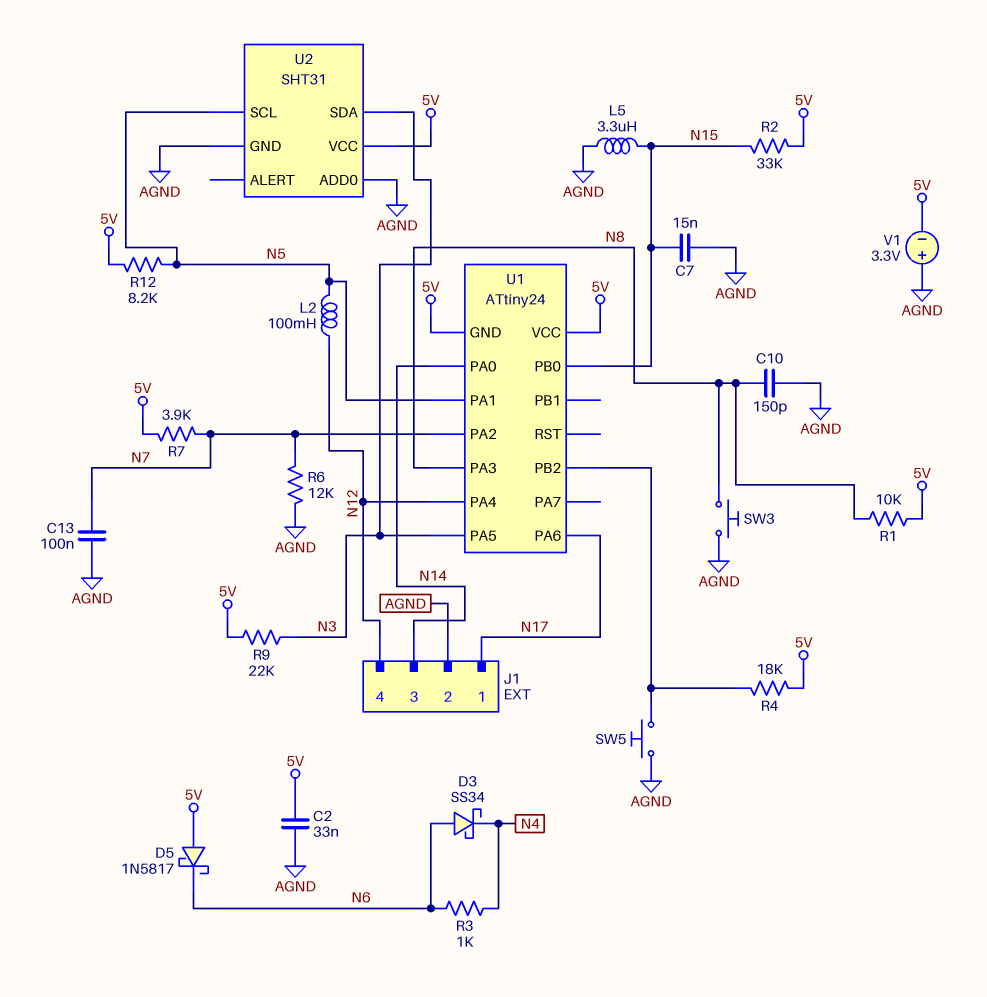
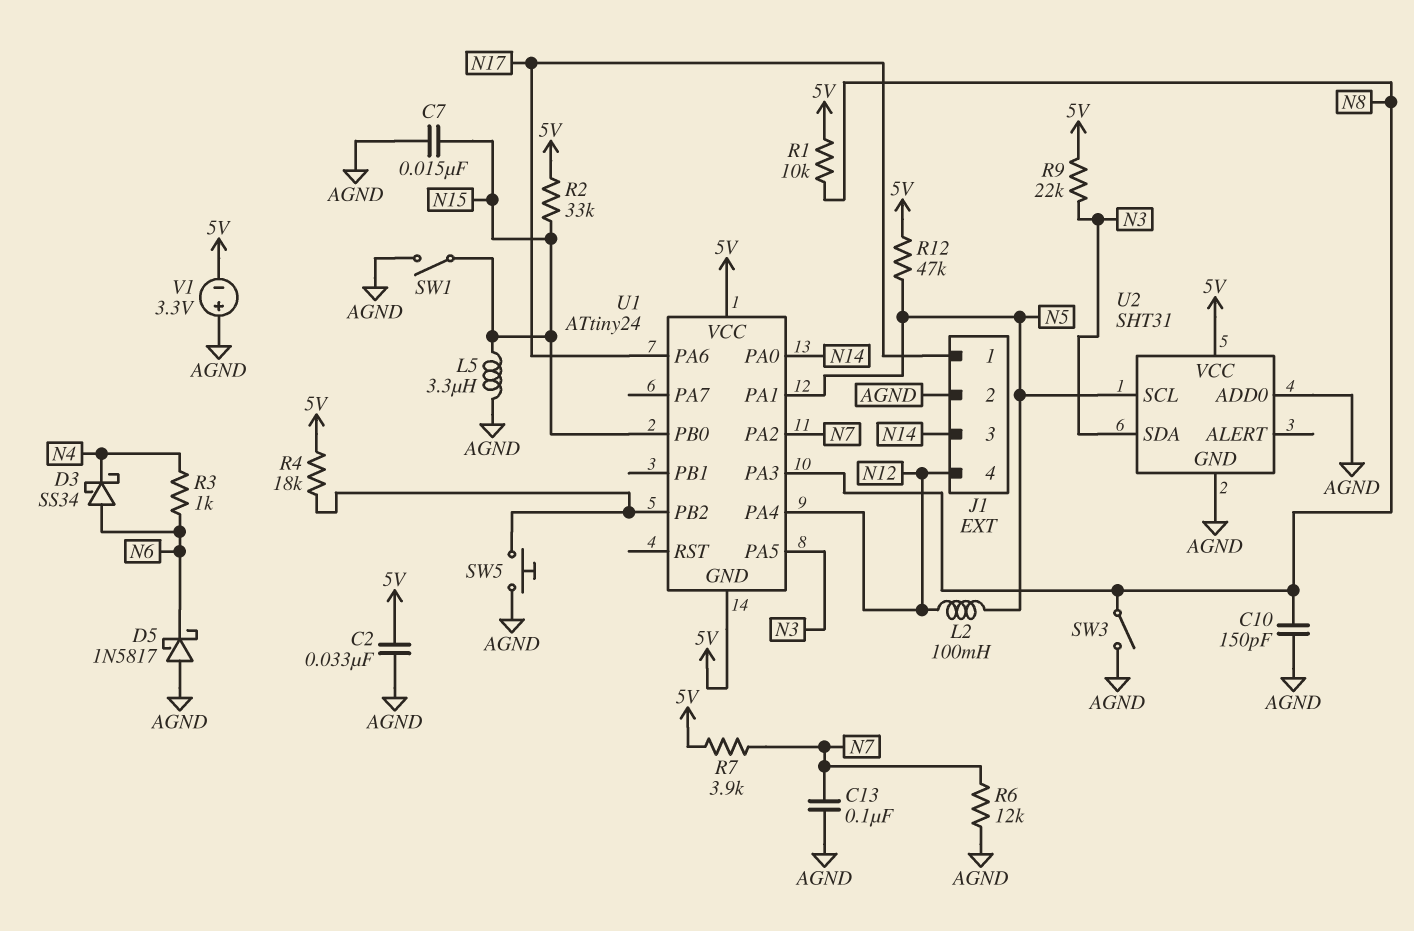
D5: schottky 1N5817 (A 5V, K N6) -> schottky 1N5817 (A AGND, K N6)
R12: 8.2k (5V, N5) -> 47k (5V, N5)
SW1: none -> switch (AGND, N15)
SW3: button (AGND, N8) -> switch (AGND, N8)

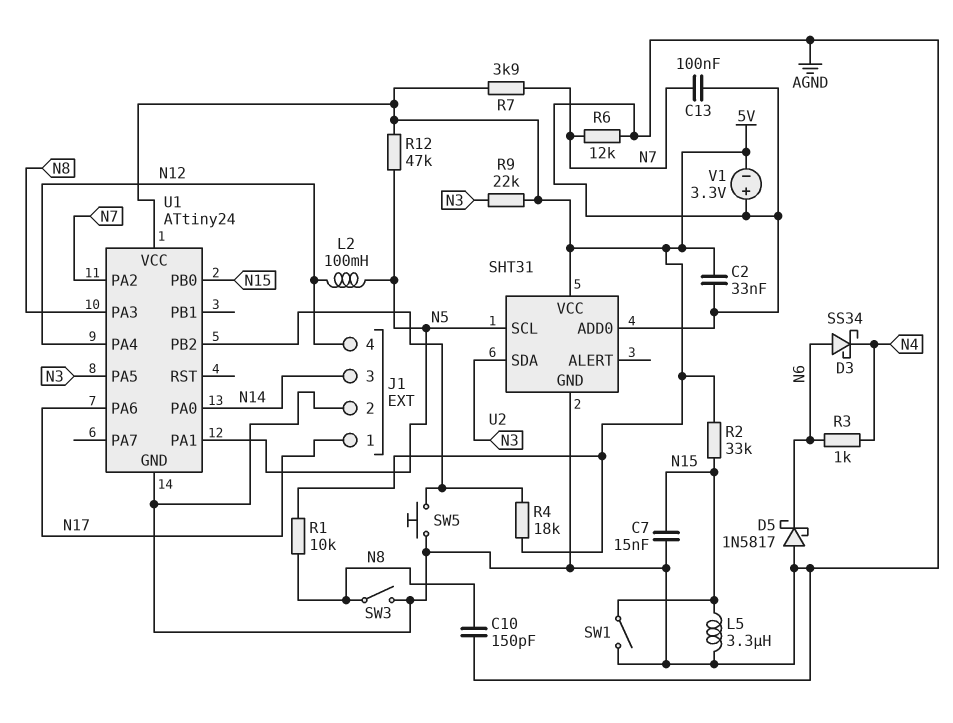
U1 pin GND: 5V -> AGND

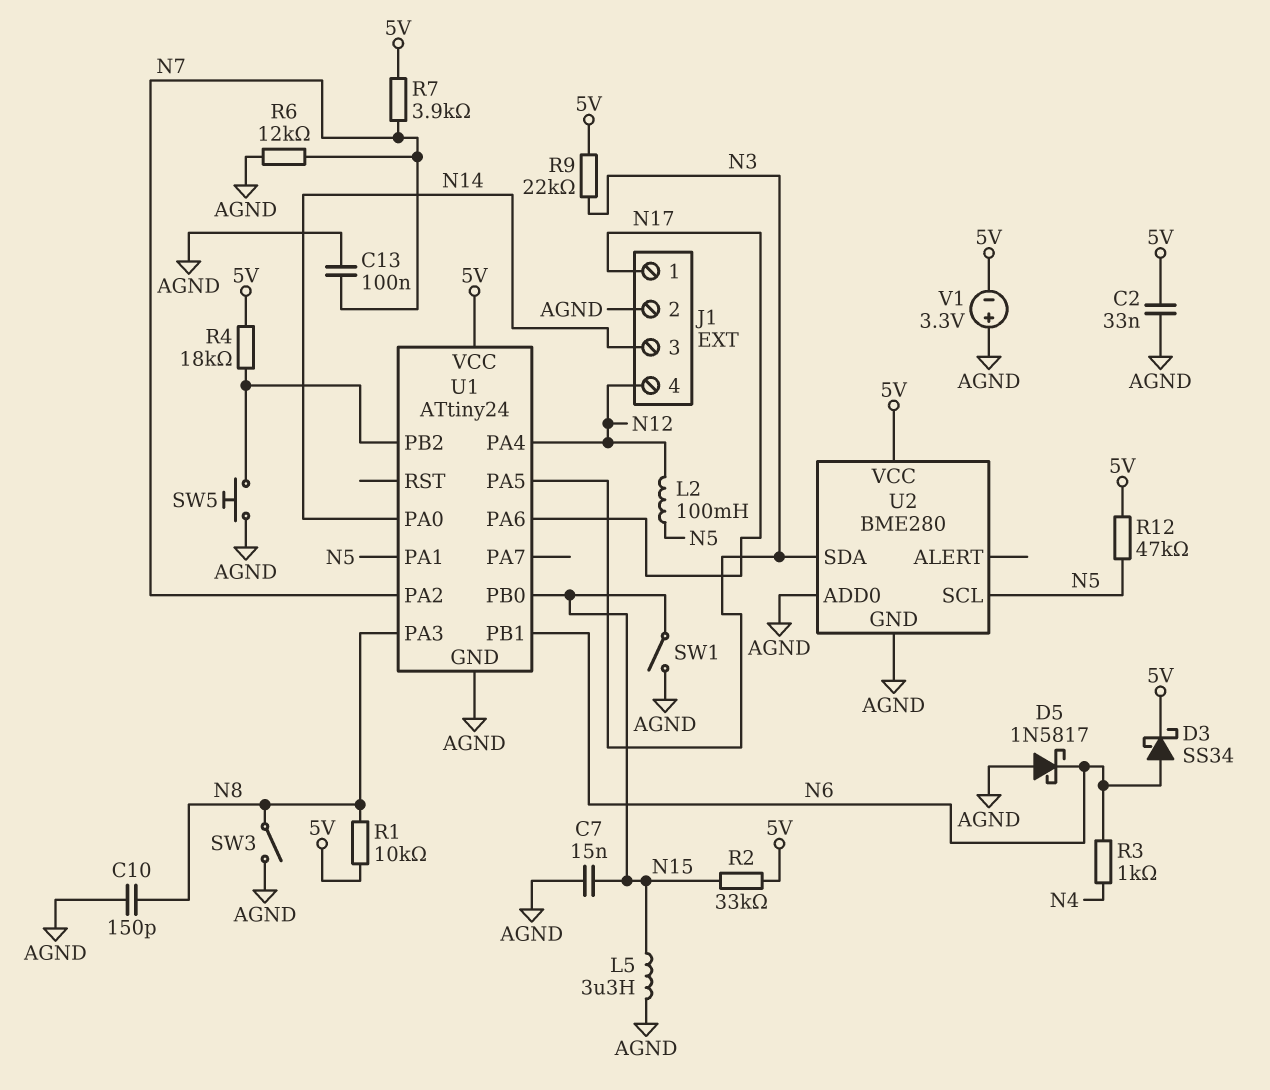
D3: schottky SS34 (A N6, K N4) -> schottky SS34 (A N6, K 5V)
U1 pin PB1: none -> N6
U2: SHT31 -> BME280

